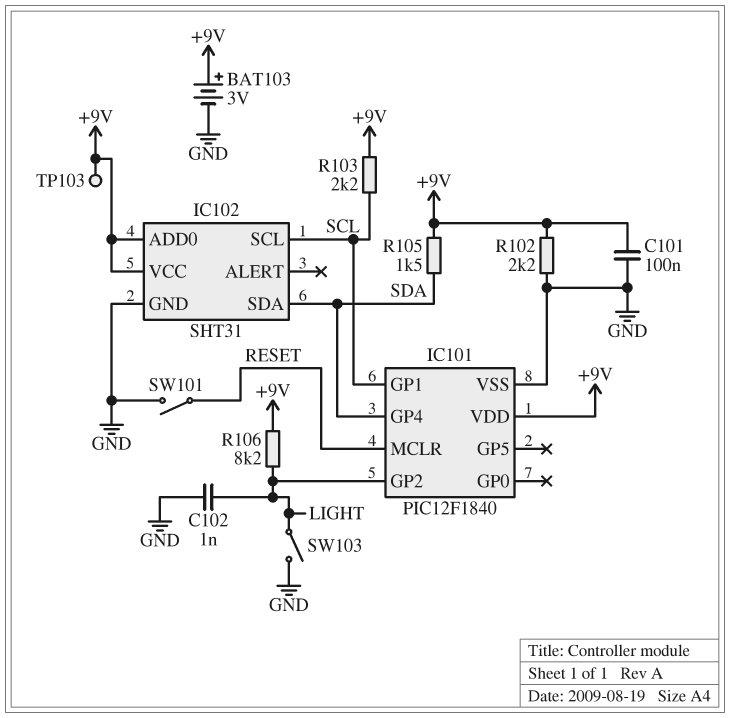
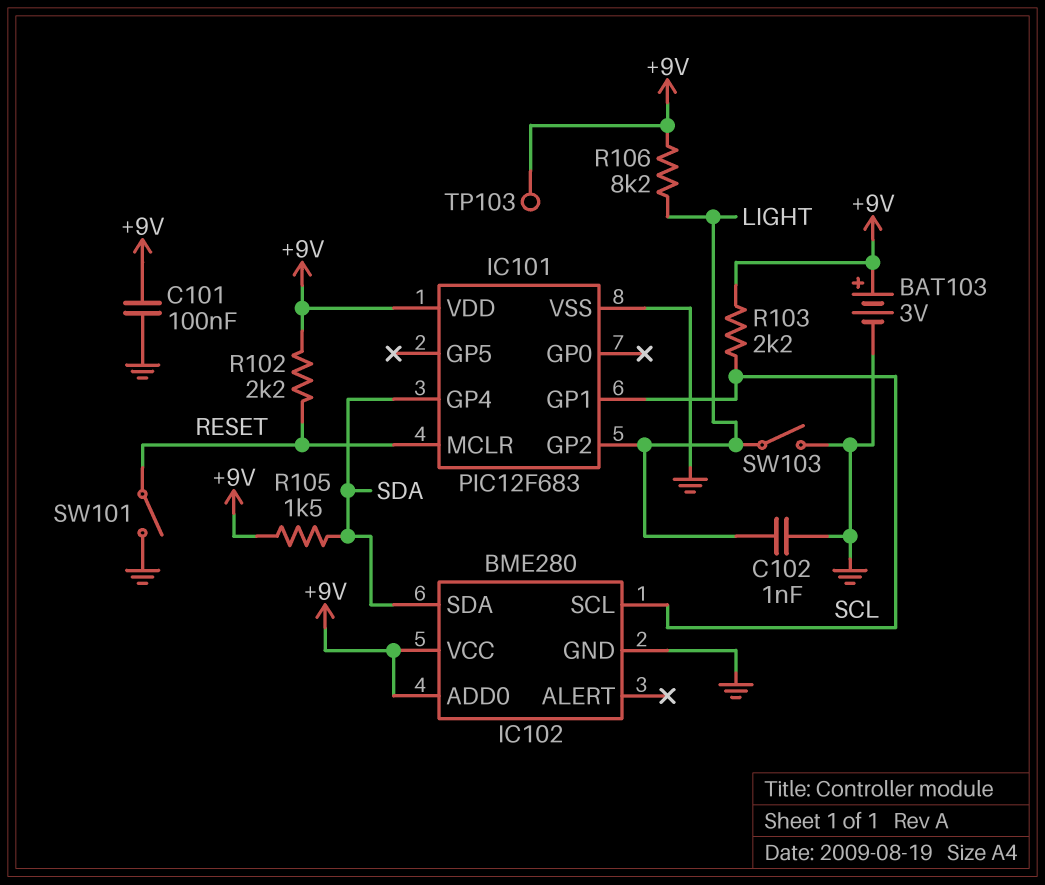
IC101: PIC12F1840 -> PIC12F683
IC102: SHT31 -> BME280
R102: 2.2k (+9V, GND) -> 2.2k (+9V, RESET)

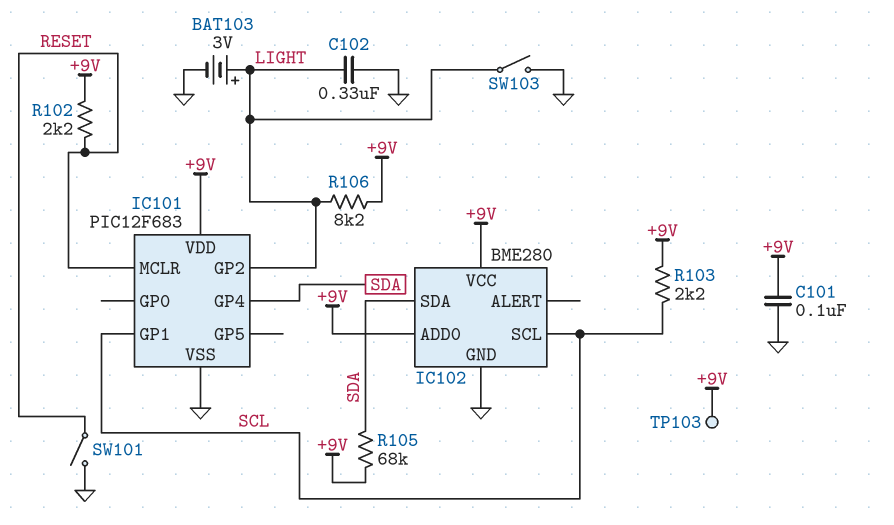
BAT103: 3V (plus +9V, minus GND) -> 3V (plus LIGHT, minus GND)
C102: 1nF (GND, LIGHT) -> 330nF (GND, LIGHT)
R105: 1.5k (+9V, SDA) -> 68k (+9V, SDA)

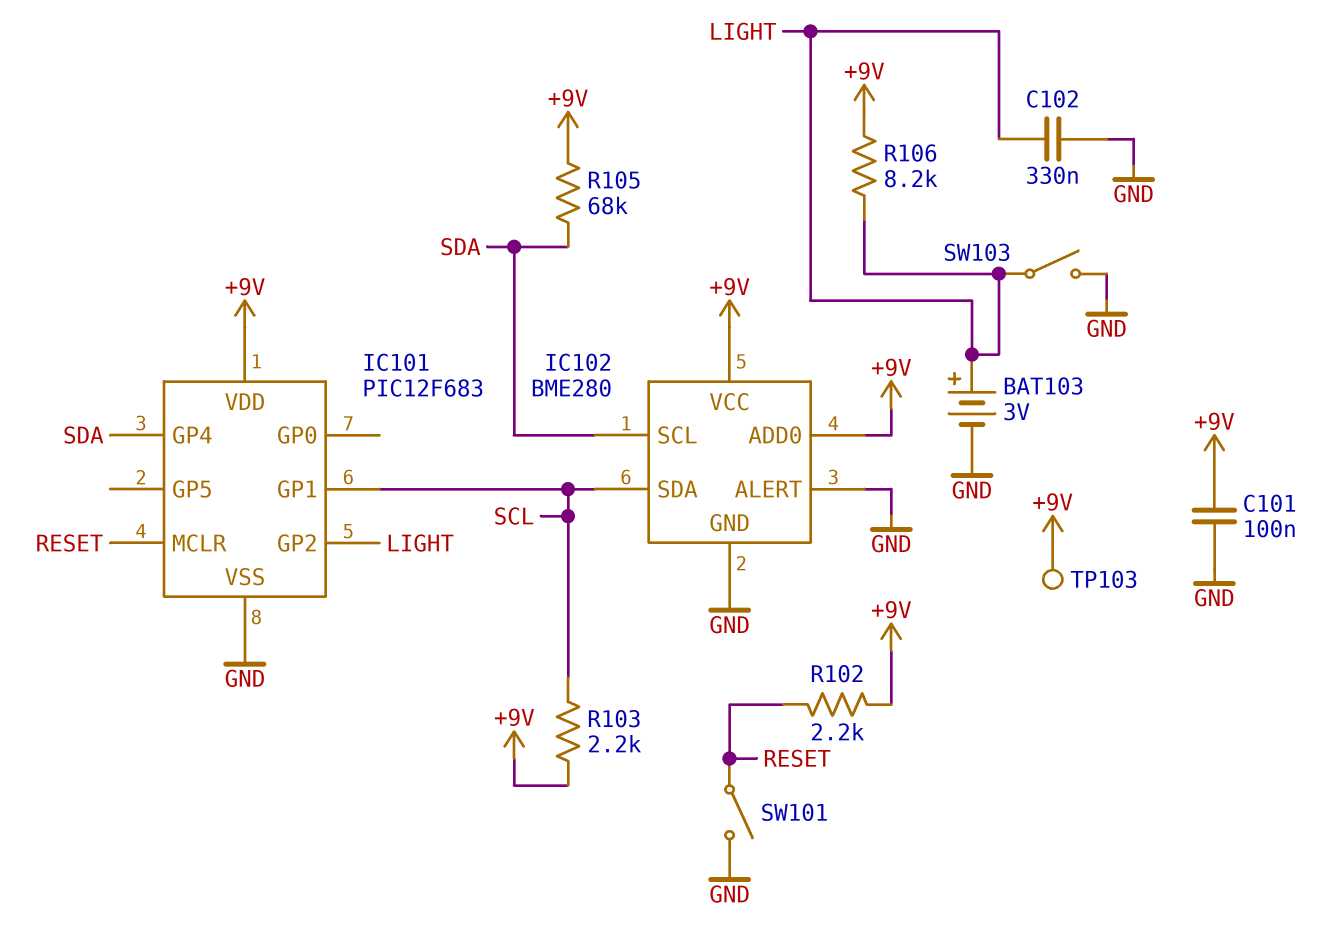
IC102 pin ALERT: none -> GND
IC102 pin SCL: SCL -> SDA
IC102 pin SDA: SDA -> SCL

